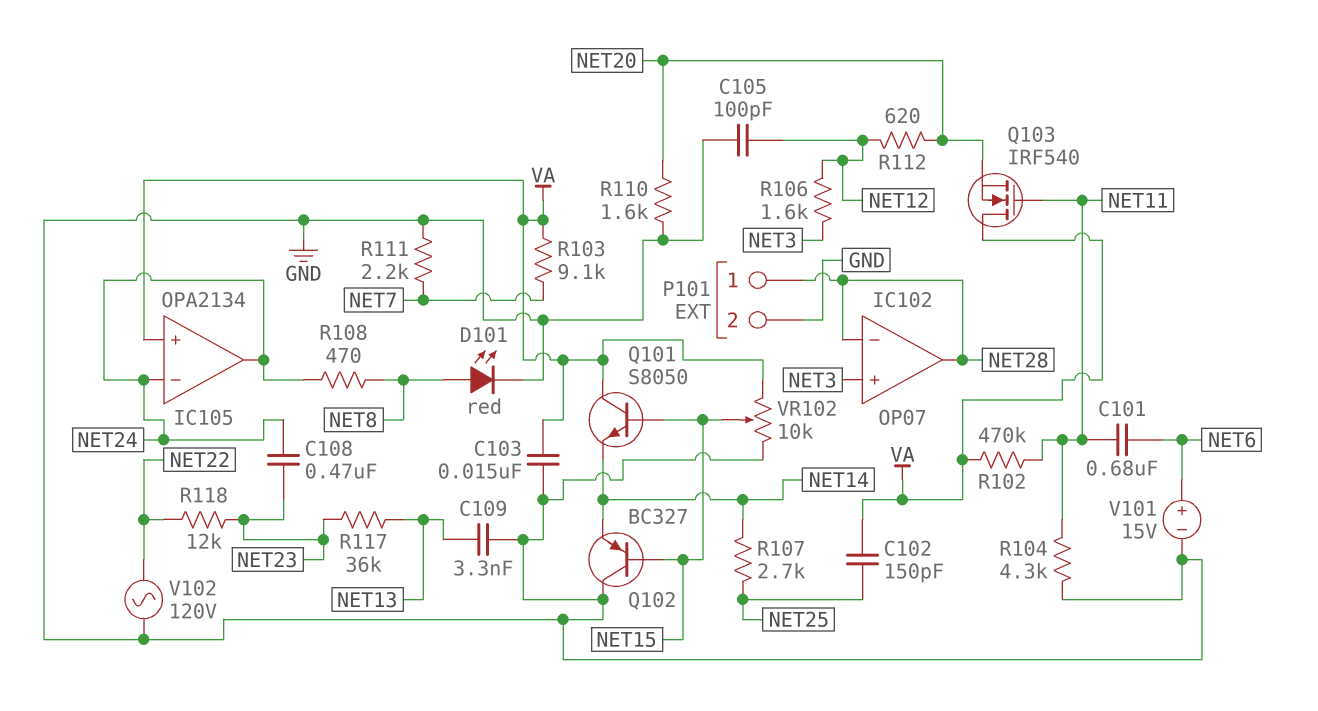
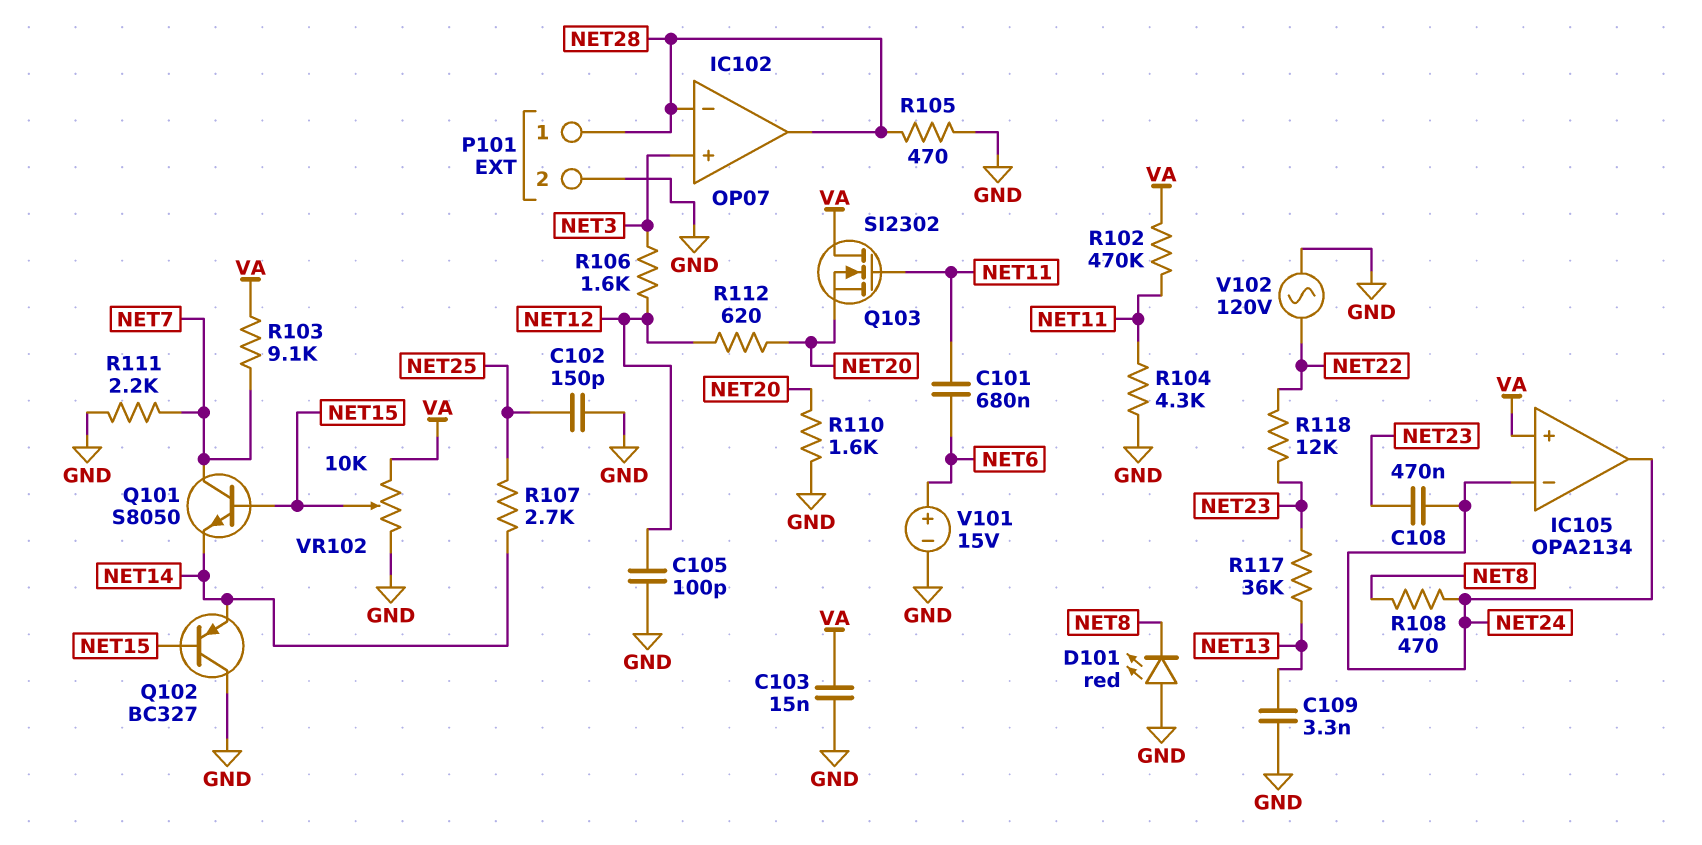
C102: 150pF (NET25, VA) -> 150pF (GND, NET25)
D101: LED red (A NET8, K GND) -> LED red (A GND, K NET8)
Q101: NPN S8050 (B NET15, C VA, E NET14) -> NPN S8050 (B NET15, C NET7, E NET14)
Q103: NMOS IRF540 (G NET11, D VA, S NET20) -> NMOS SI2302 (G NET11, D VA, S NET20)
R105: none -> 470 (GND, NET28)

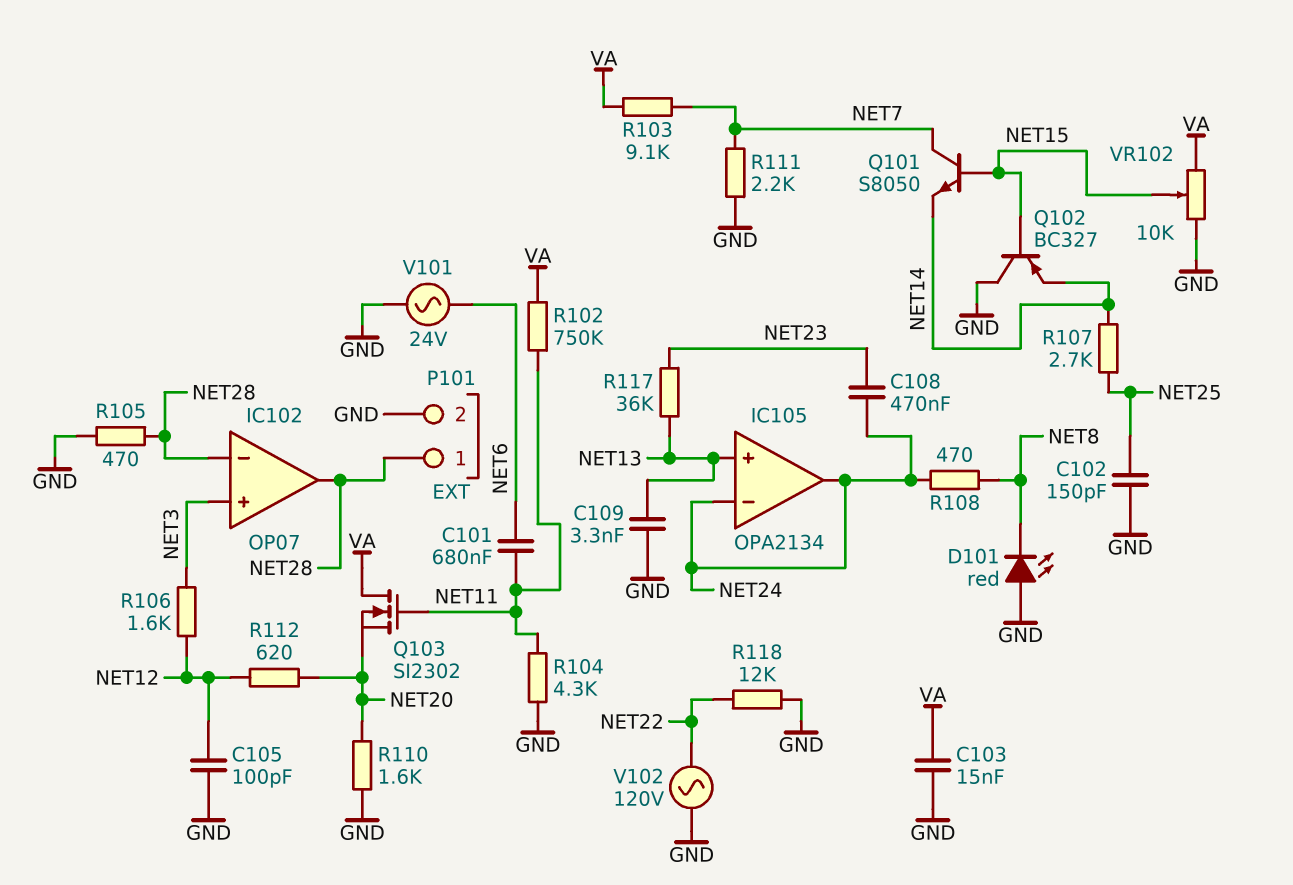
IC105 pin in+: VA -> NET13
R102: 470k (NET11, VA) -> 750k (NET11, VA)
R118: 12k (NET22, NET23) -> 12k (GND, NET22)
V101: 15V (plus NET6, minus GND) -> AC 24V (GND, NET6)

